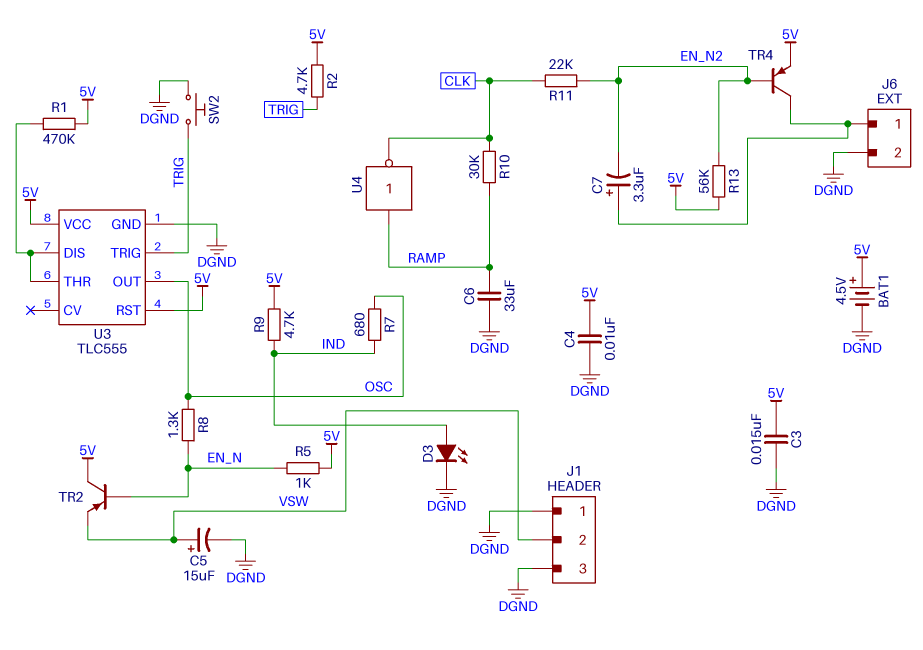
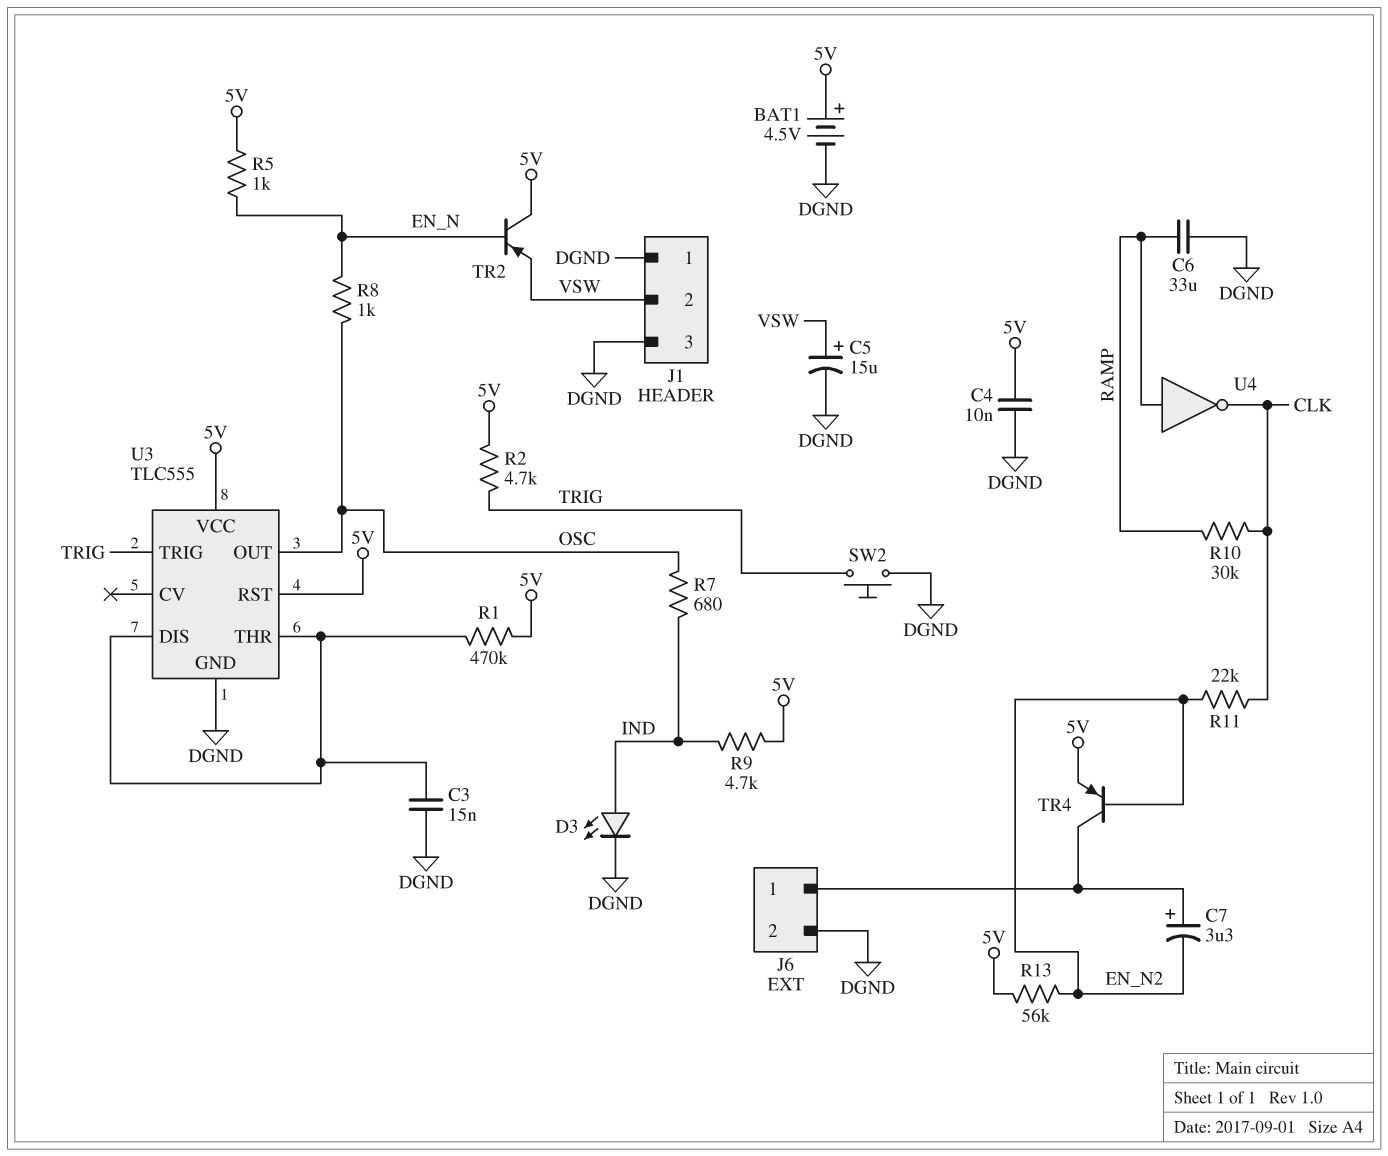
C3: 15nF (5V, DGND) -> 15nF (DGND, U3/DIS)
R8: 1.3k (EN_N, OSC) -> 1k (EN_N, OSC)

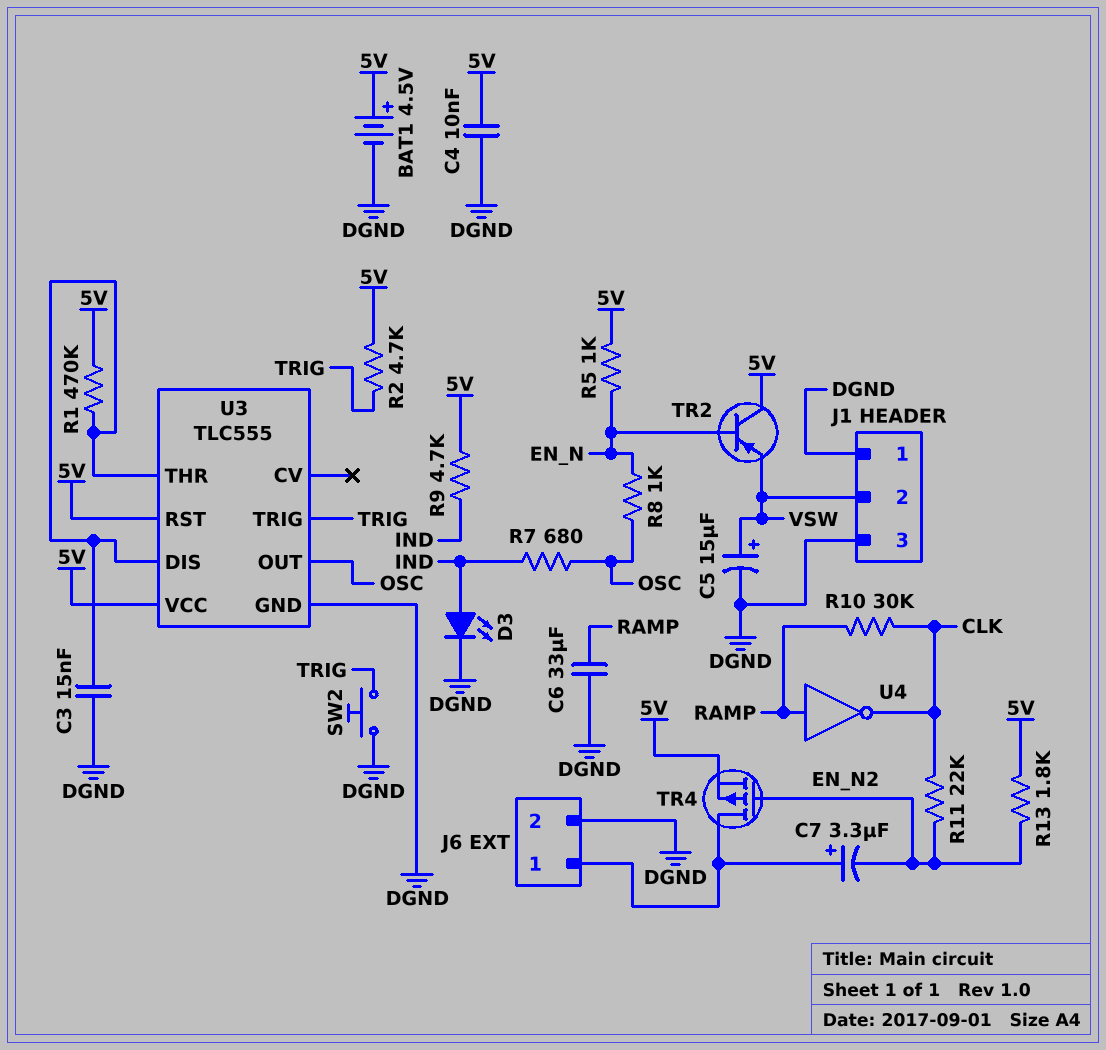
R13: 56k (5V, EN_N2) -> 1.8k (5V, EN_N2)
TR4: PNP (B EN_N2, C J6/1, E 5V) -> PMOS (G EN_N2, D J6/1, S 5V)

